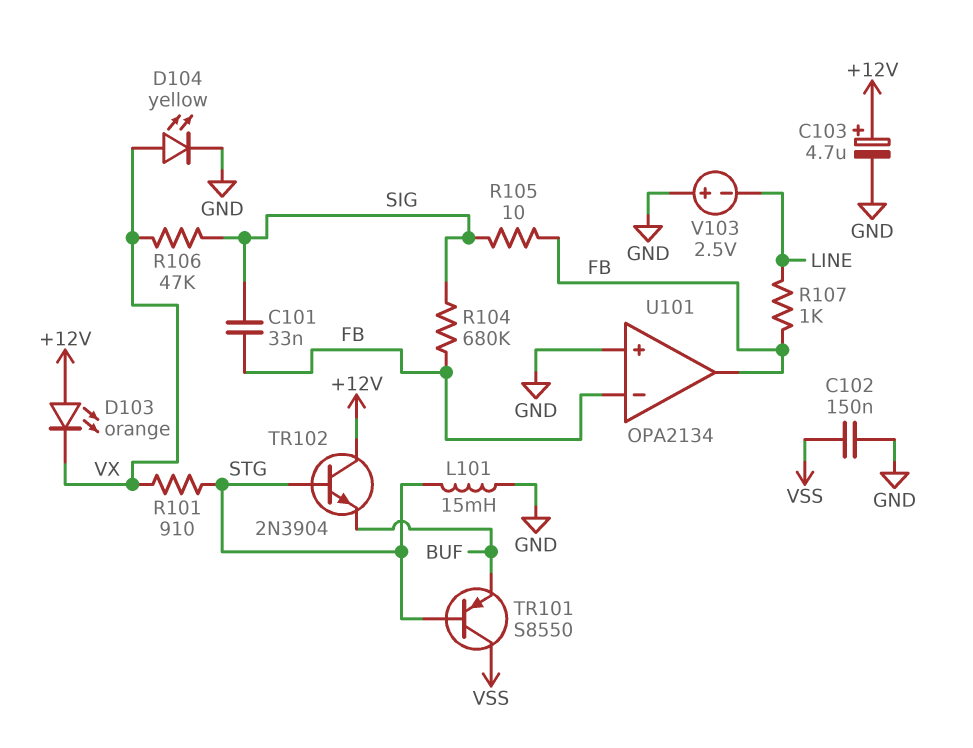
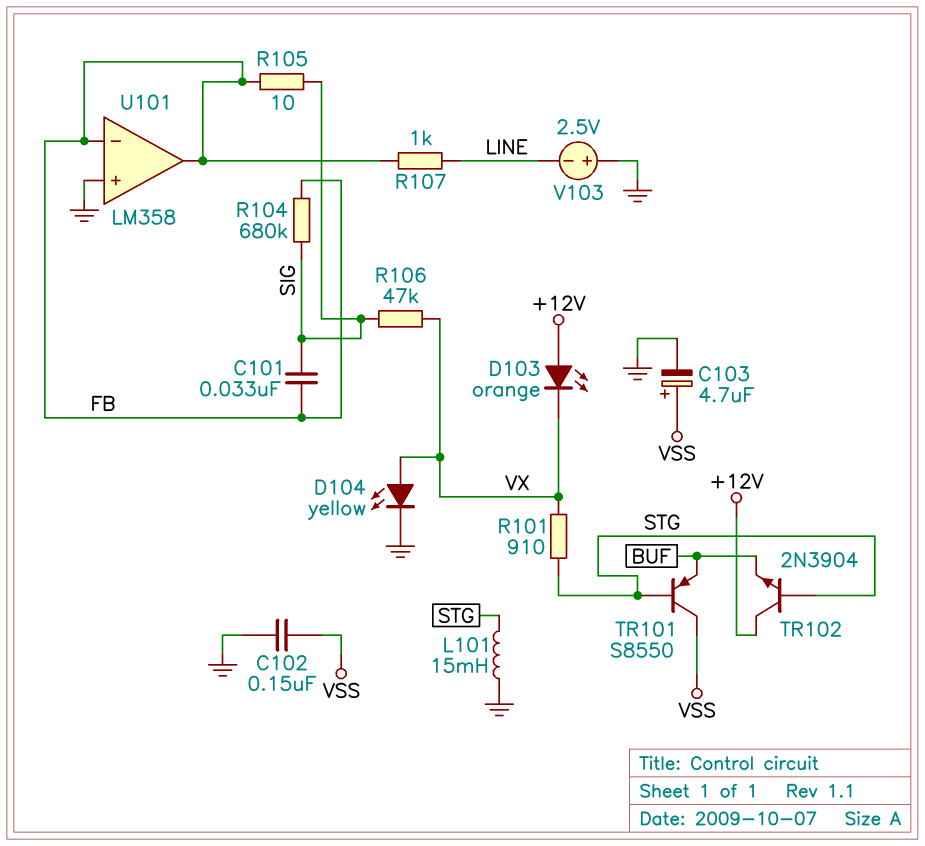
C103: 4.7uF (plus +12V, minus GND) -> 4.7uF (plus VSS, minus GND)
U101: OPA2134 -> LM358

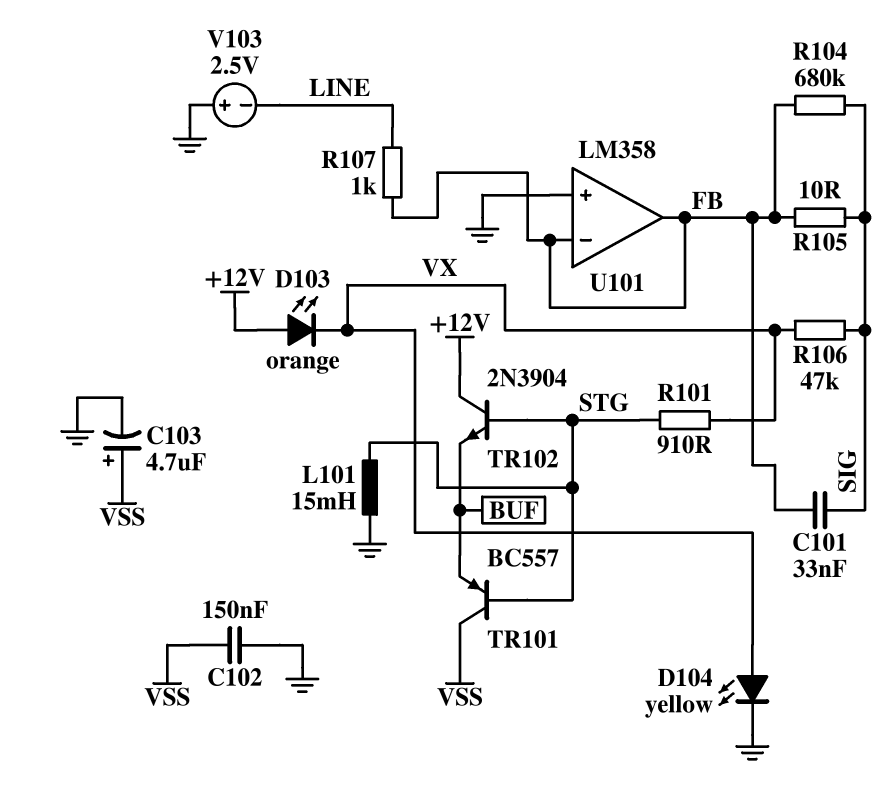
TR101: PNP S8550 (B STG, C VSS, E BUF) -> PNP BC557 (B STG, C VSS, E BUF)

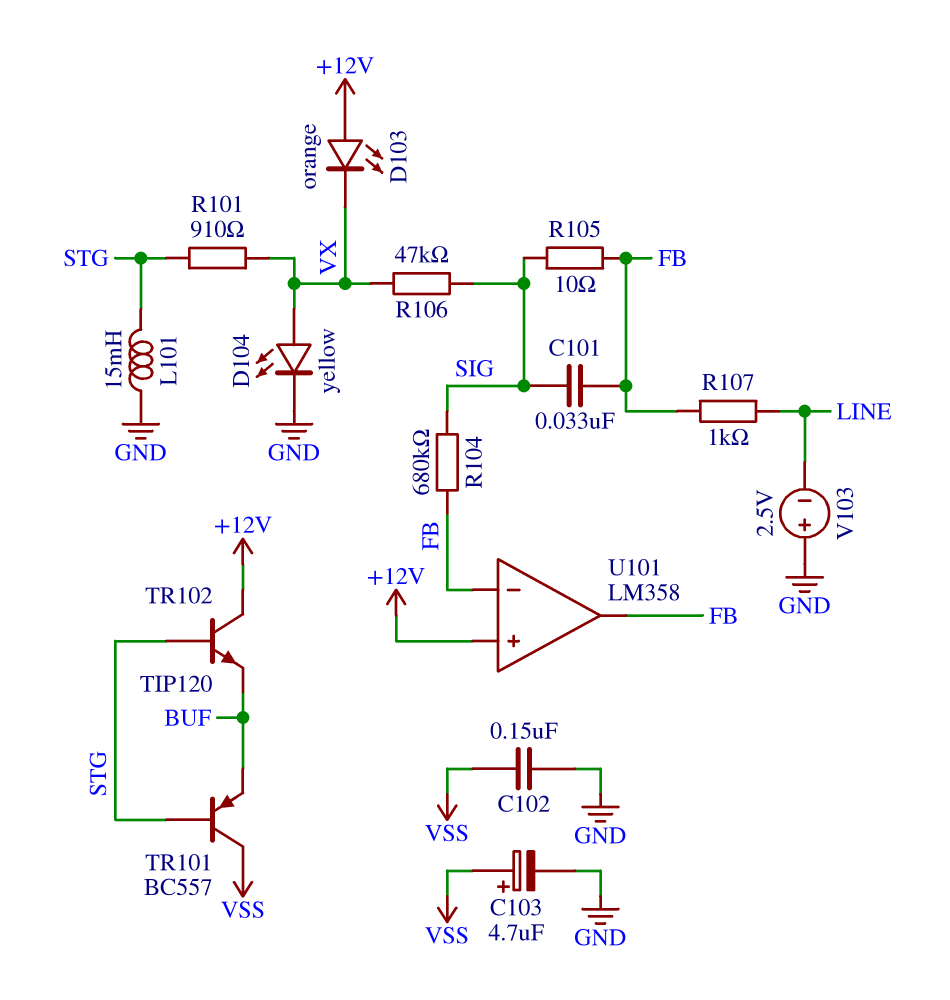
TR102: NPN 2N3904 (B STG, C +12V, E BUF) -> NPN TIP120 (B STG, C +12V, E BUF)
U101 pin in+: GND -> +12V

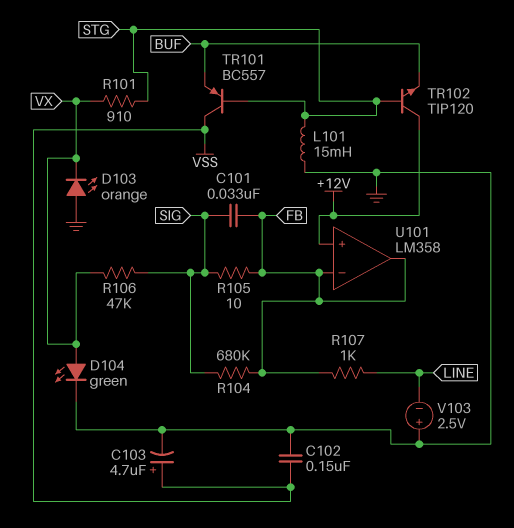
D103: LED orange (A +12V, K VX) -> LED orange (A GND, K VX)
D104: LED yellow (A VX, K GND) -> LED green (A VX, K GND)

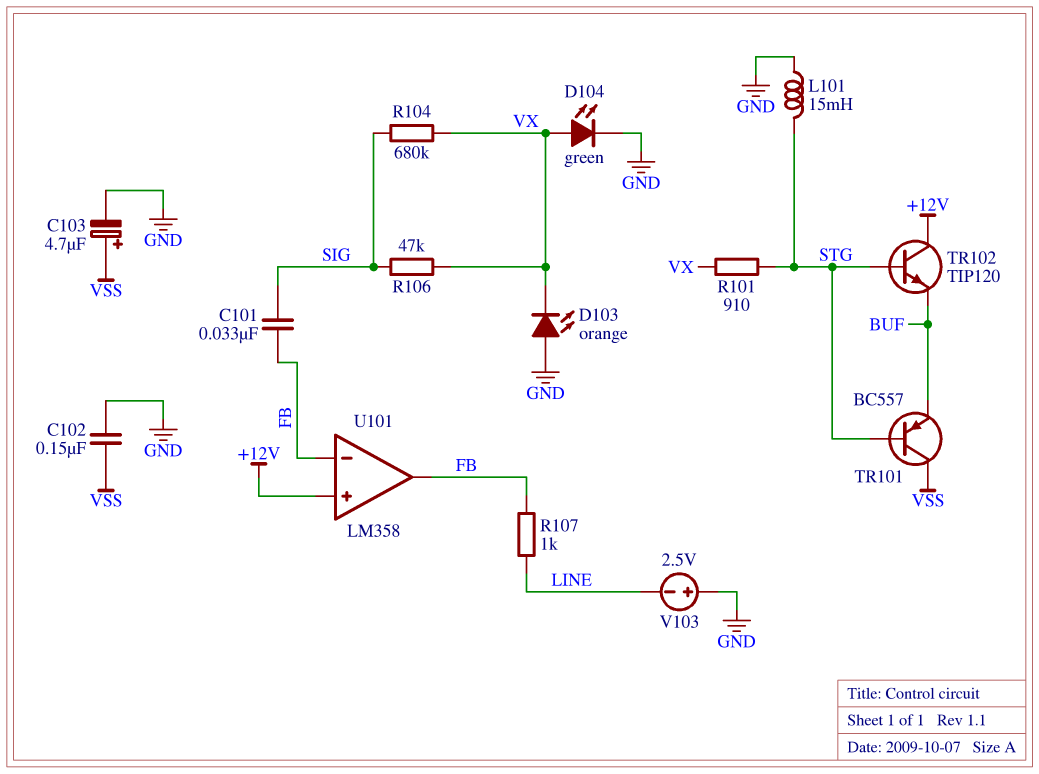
R104: 680k (FB, SIG) -> 680k (SIG, VX)
R105: 10 (FB, SIG) -> none

